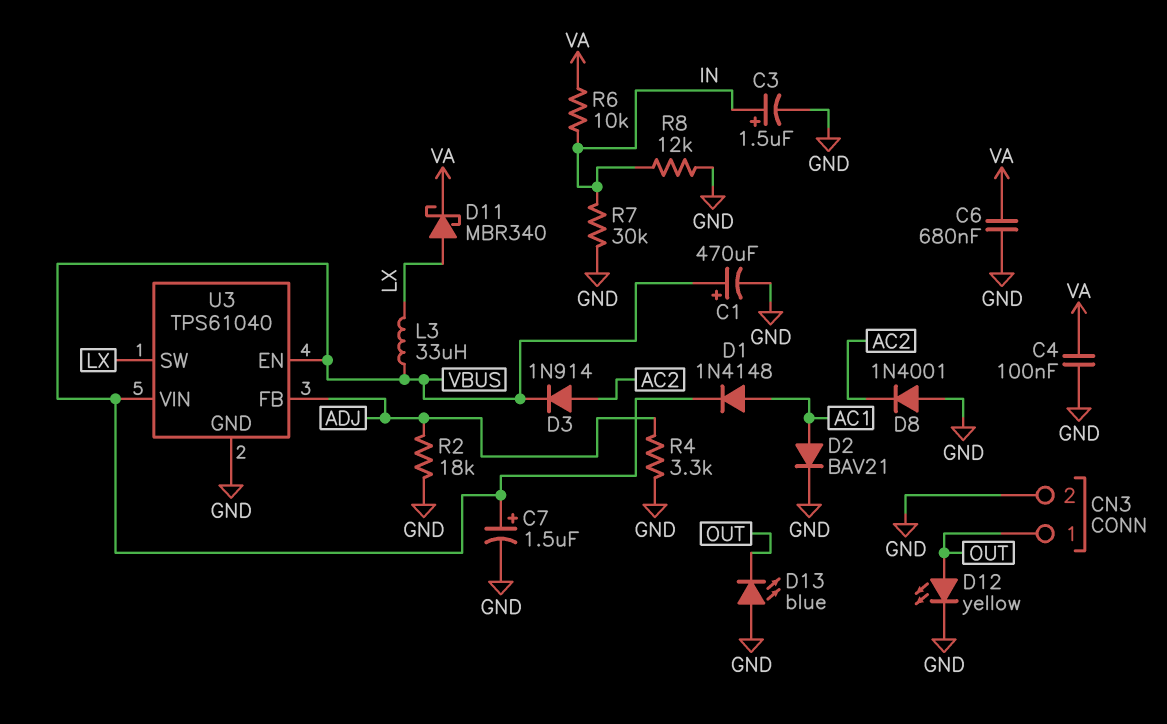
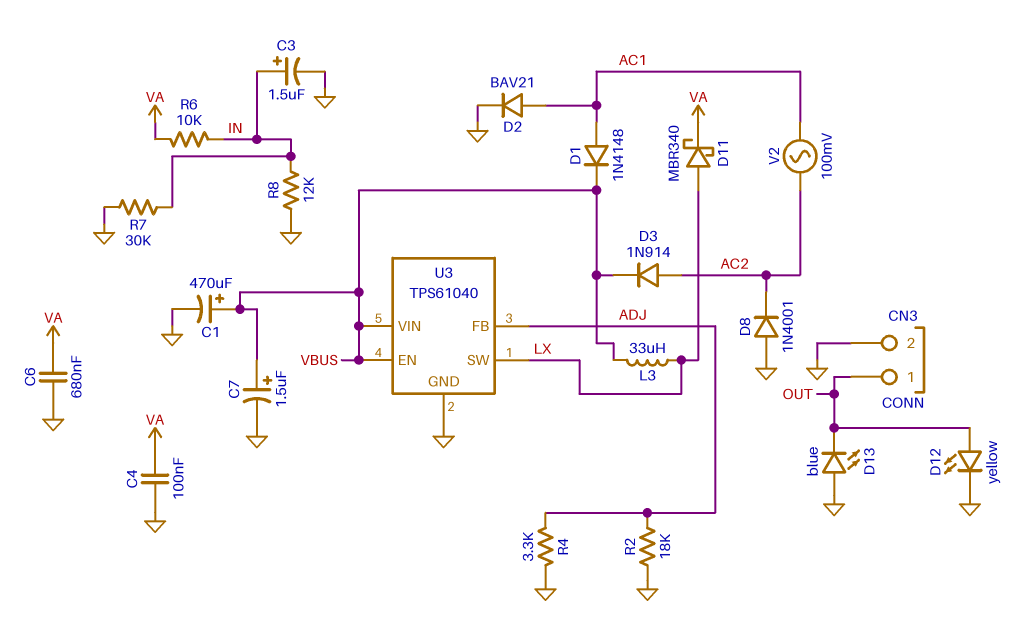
V2: none -> AC 100mV (AC1, AC2)

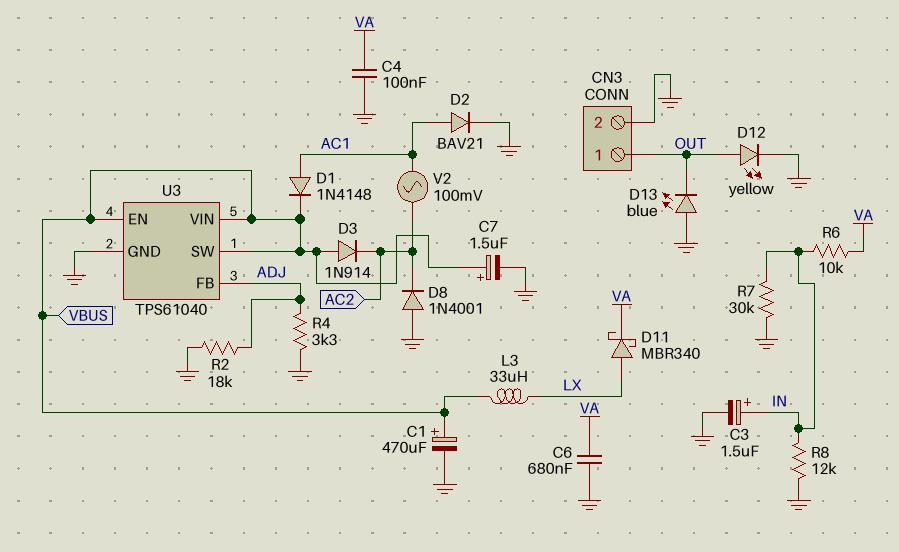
D3: diode 1N914 (A AC2, K VBUS) -> diode 1N914 (A VBUS, K AC2)
U3 pin SW: LX -> VBUS

